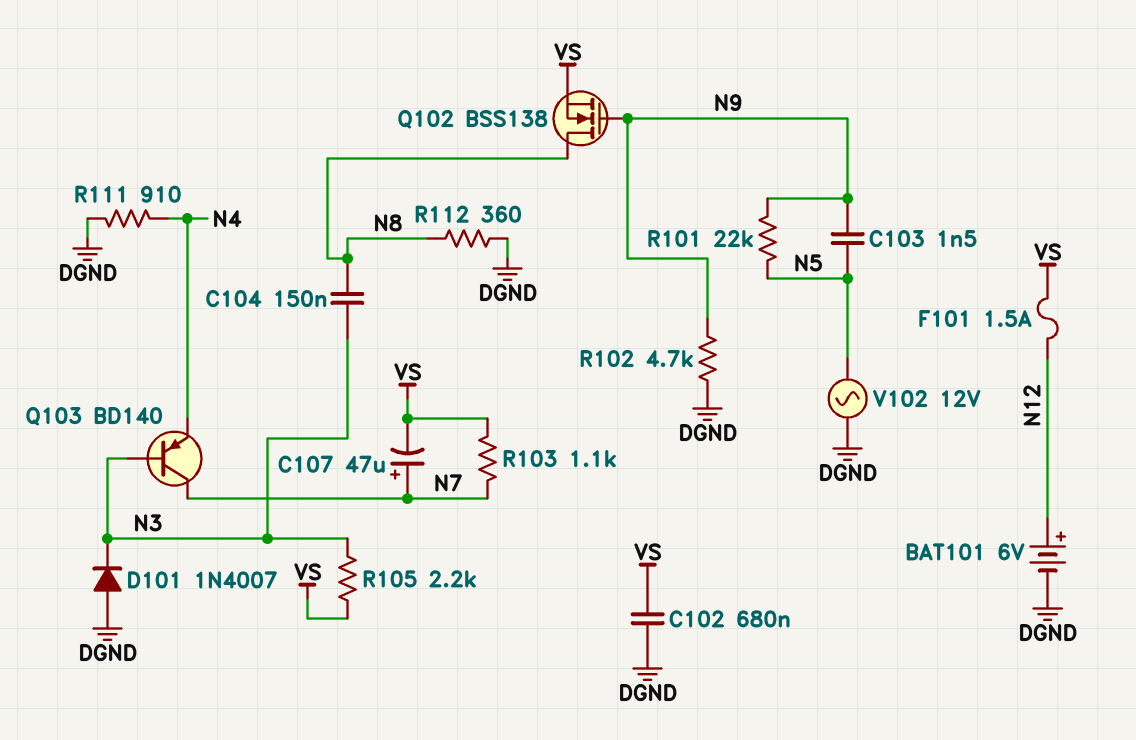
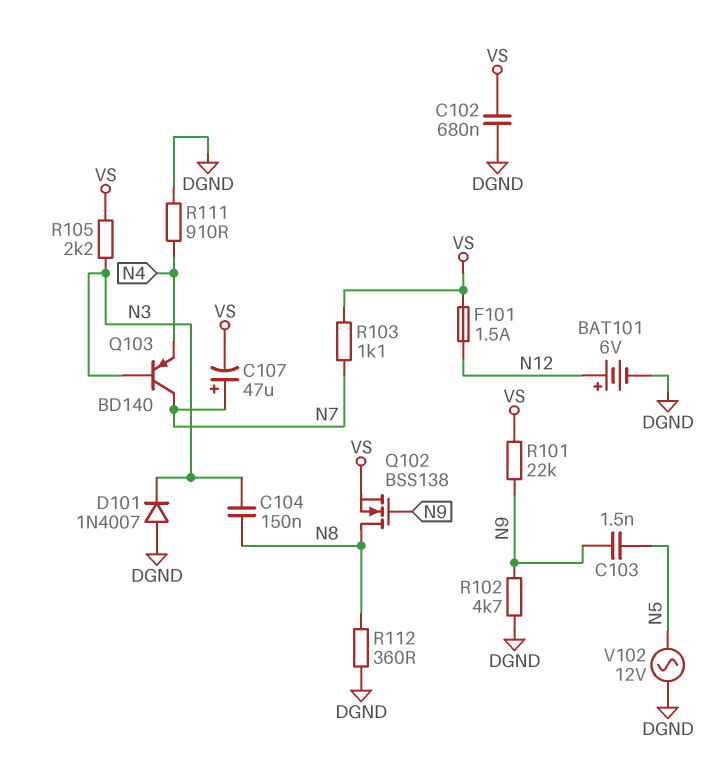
R101: 22k (N5, N9) -> 22k (N9, VS)

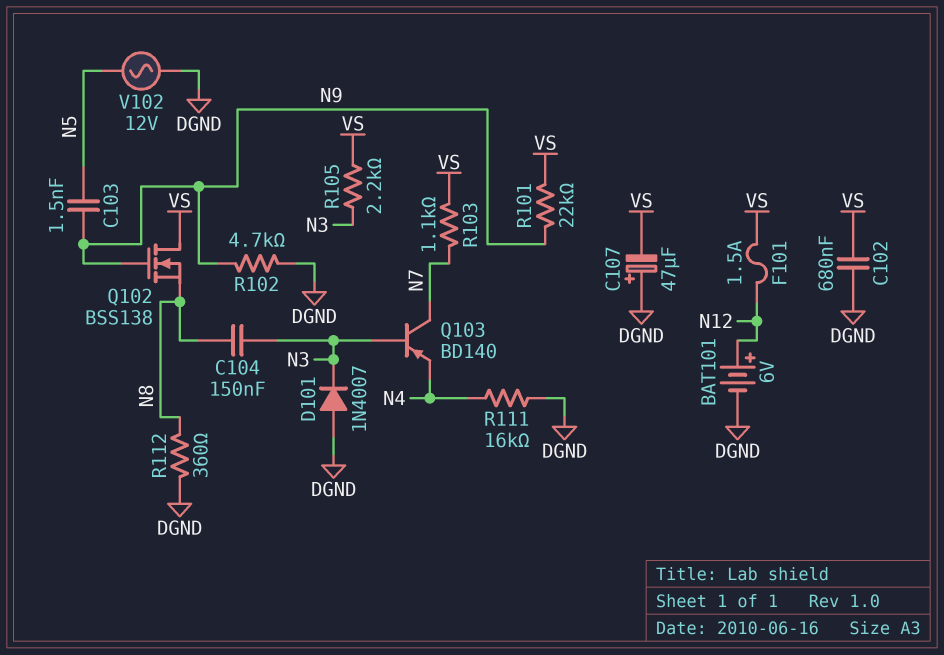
C107: 47uF (plus N7, minus VS) -> 47uF (plus DGND, minus VS)
Q102: NMOS BSS138 (G N9, D N8, S VS) -> NMOS BSS138 (G N9, D VS, S N8)
R111: 910 (DGND, N4) -> 16k (DGND, N4)

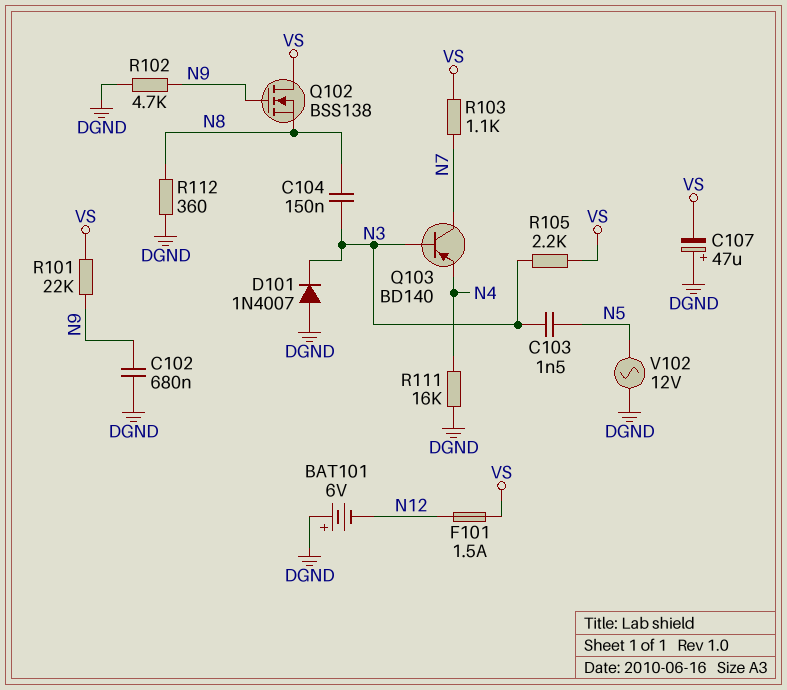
BAT101: 6V (plus N12, minus DGND) -> 6V (plus DGND, minus N12)
C102: 680nF (DGND, VS) -> 680nF (DGND, N9)
C103: 1.5nF (N5, N9) -> 1.5nF (N3, N5)

